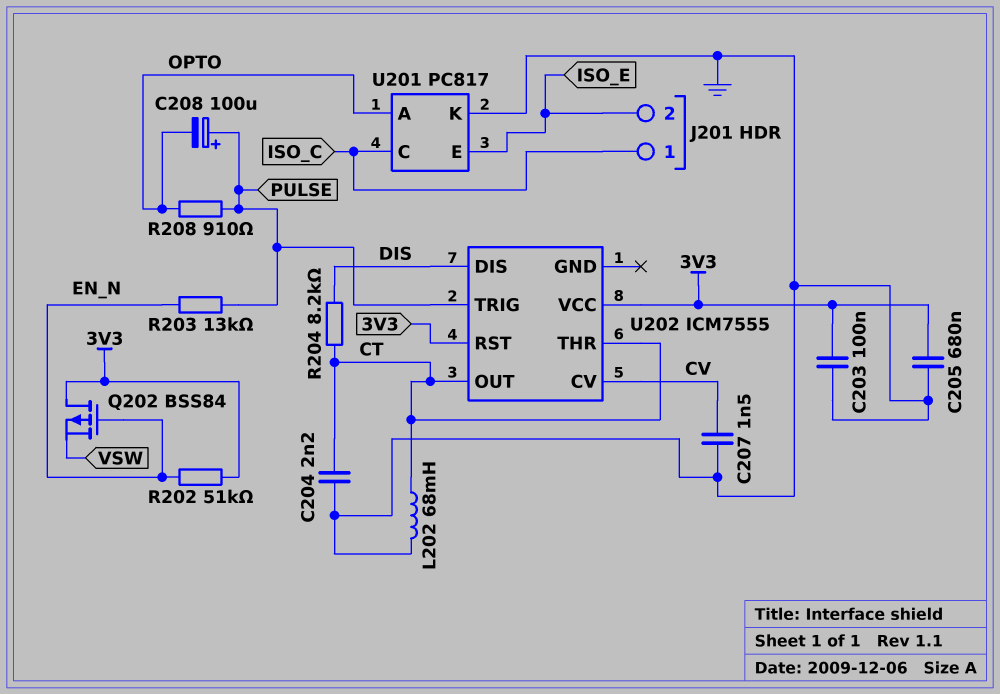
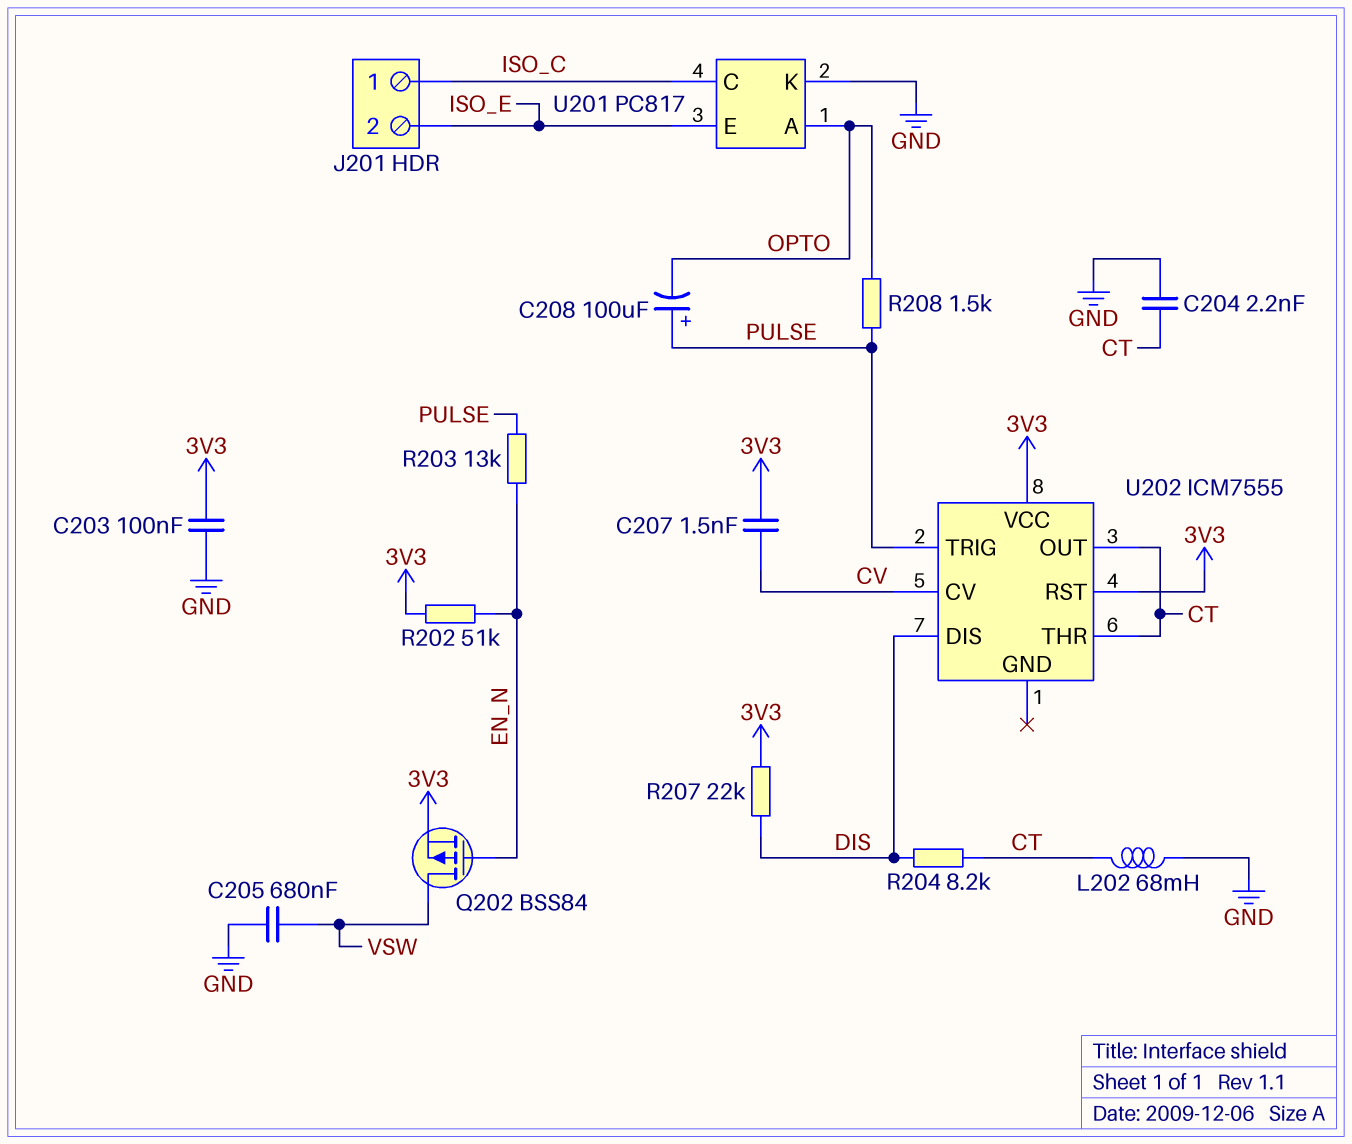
C205: 680nF (3V3, GND) -> 680nF (GND, VSW)
C207: 1.5nF (CV, GND) -> 1.5nF (3V3, CV)
Q202: PMOS BSS84 (G EN_N, D 3V3, S VSW) -> PMOS BSS84 (G EN_N, D VSW, S 3V3)
R207: none -> 22k (3V3, DIS)
R208: 910 (OPTO, PULSE) -> 1.5k (OPTO, PULSE)

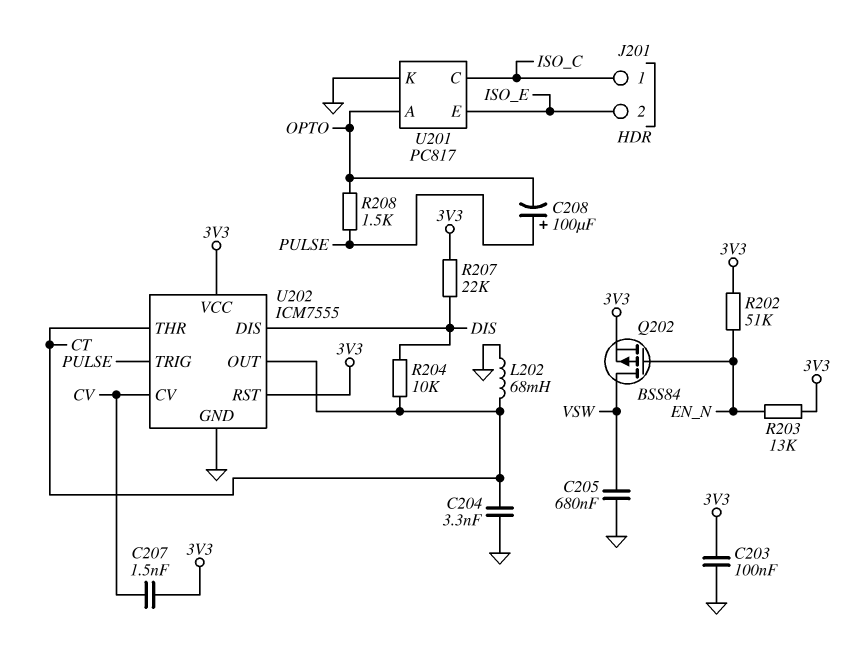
C204: 2.2nF (CT, GND) -> 3.3nF (CT, GND)
R203: 13k (EN_N, PULSE) -> 13k (3V3, EN_N)
R204: 8.2k (CT, DIS) -> 10k (CT, DIS)
U202 pin GND: none -> GND

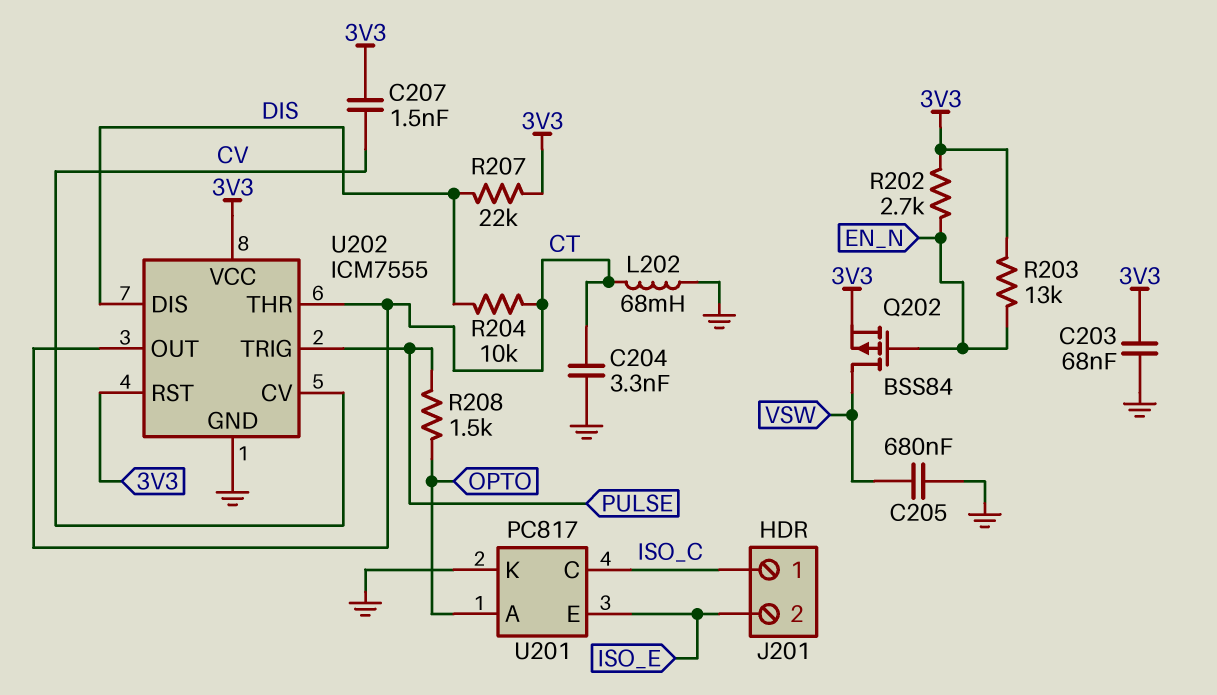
C203: 100nF (3V3, GND) -> 68nF (3V3, GND)
C208: 100uF (plus PULSE, minus OPTO) -> none
R202: 51k (3V3, EN_N) -> 2.7k (3V3, EN_N)

